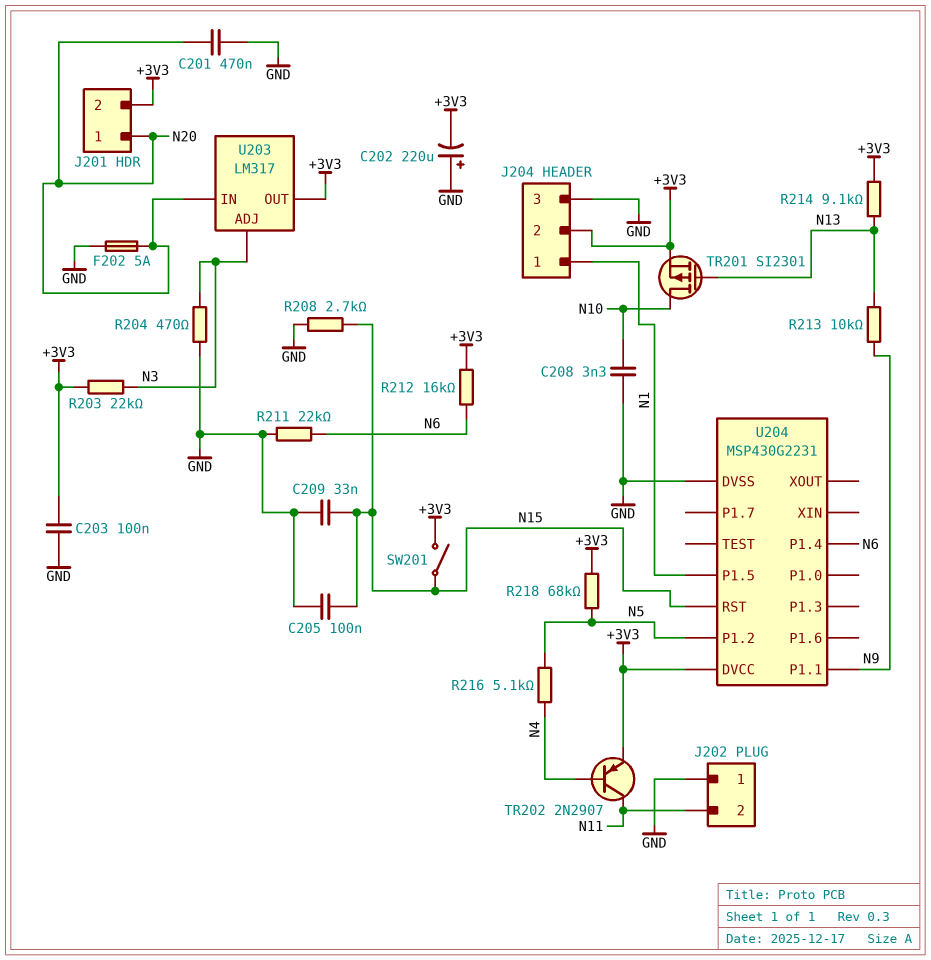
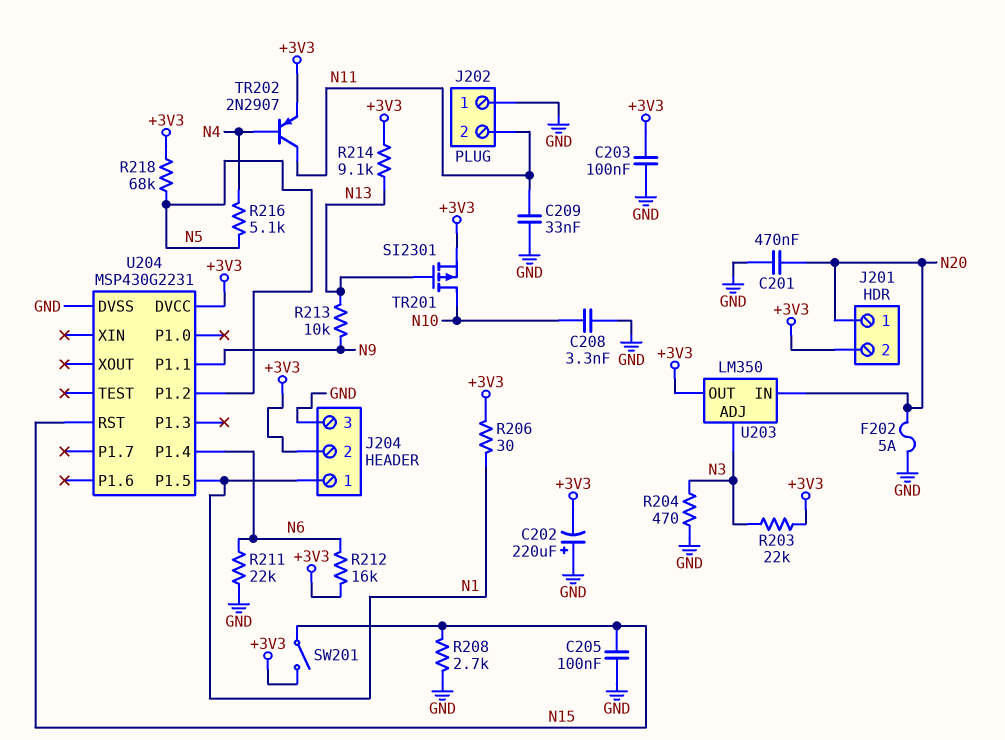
C209: 33nF (GND, N15) -> 33nF (GND, N11)
R206: none -> 30 (+3V3, N1)
U203: LM317 -> LM350

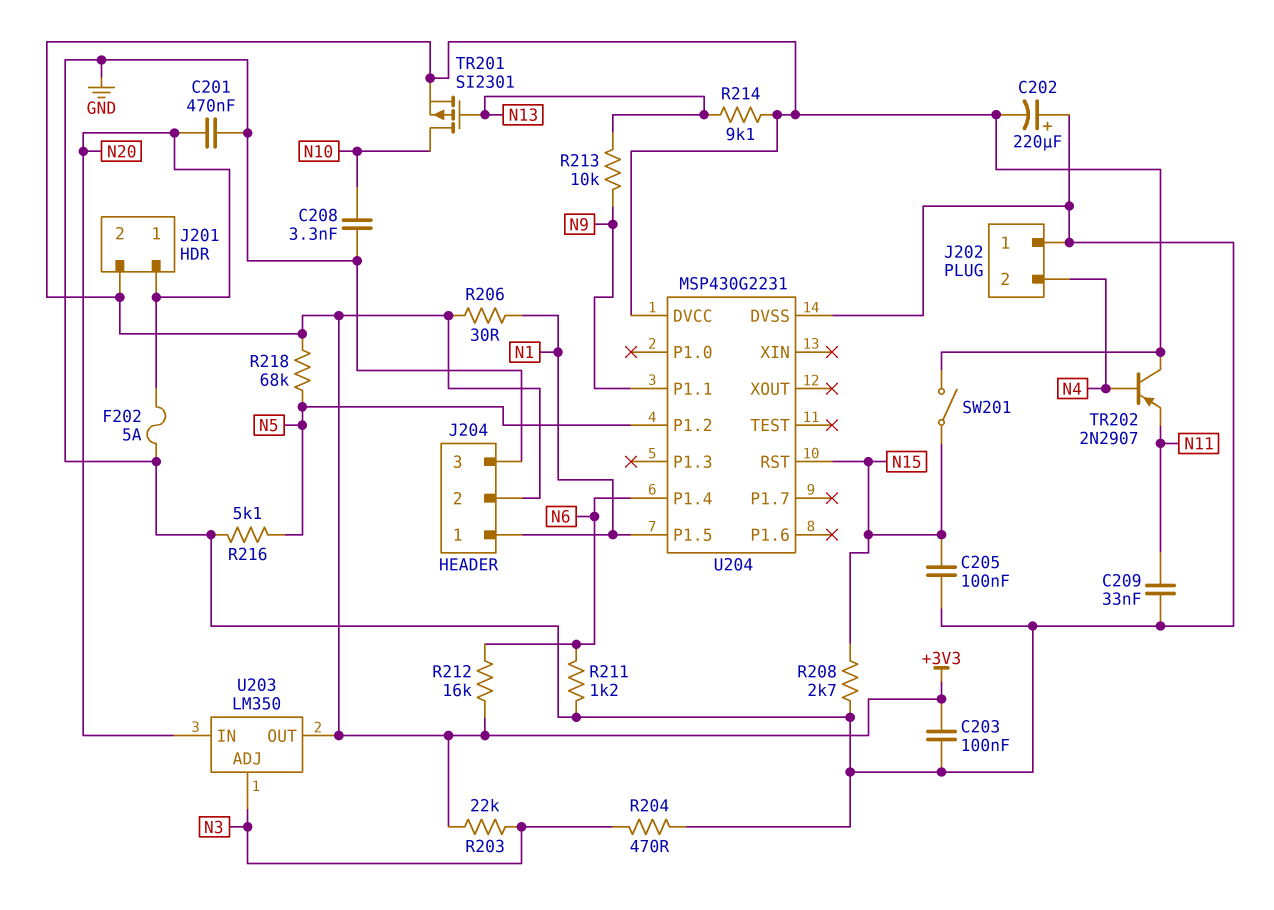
J202 pin 2: N11 -> N4
R211: 22k (GND, N6) -> 1.2k (GND, N6)
R216: 5.1k (N4, N5) -> 5.1k (GND, N5)
TR202: PNP 2N2907 (B N4, C N11, E +3V3) -> PNP 2N2907 (B N4, C +3V3, E N11)

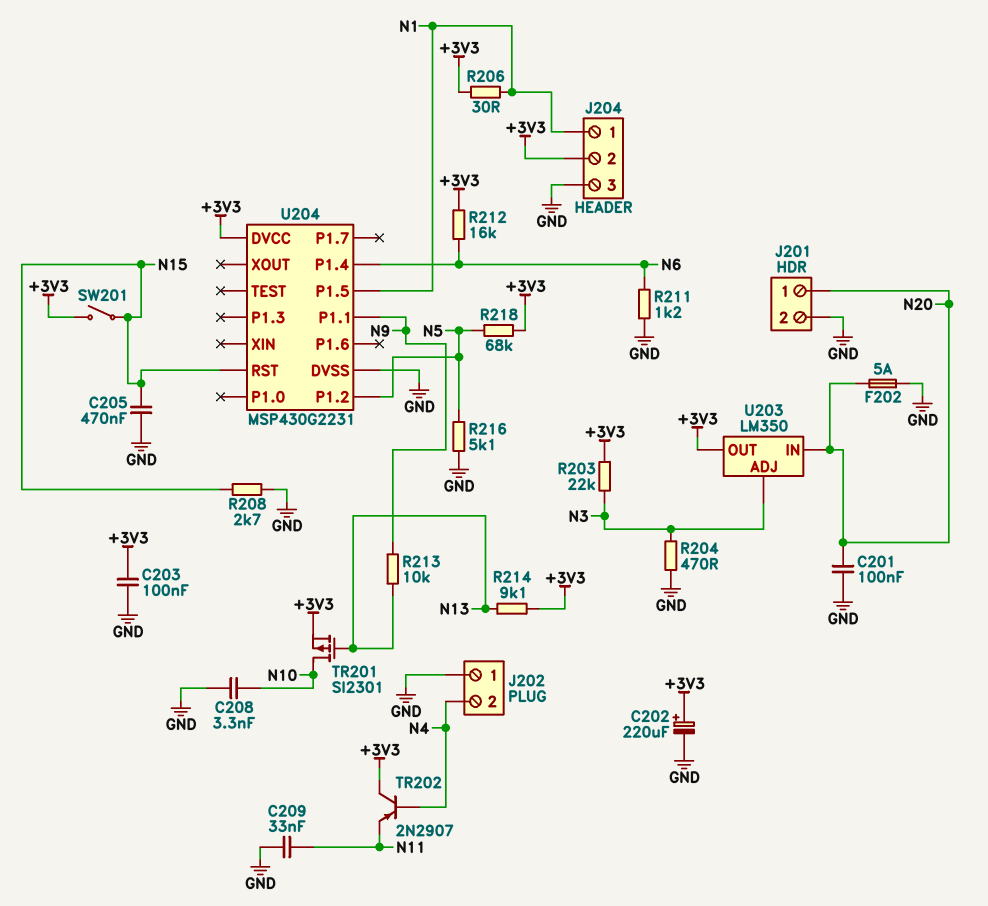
C201: 470nF (GND, N20) -> 100nF (GND, N20)
C202: 220uF (plus GND, minus +3V3) -> 220uF (plus +3V3, minus GND)
C205: 100nF (GND, N15) -> 470nF (GND, N15)
J201 pin 2: +3V3 -> GND

